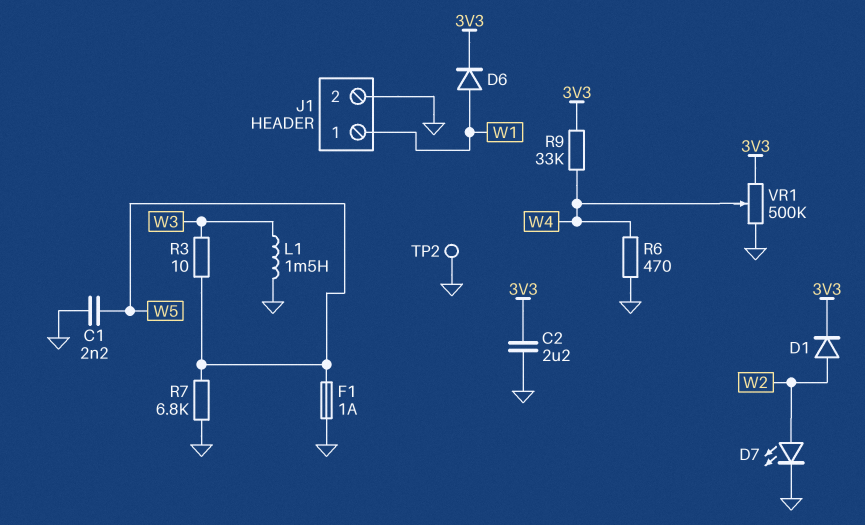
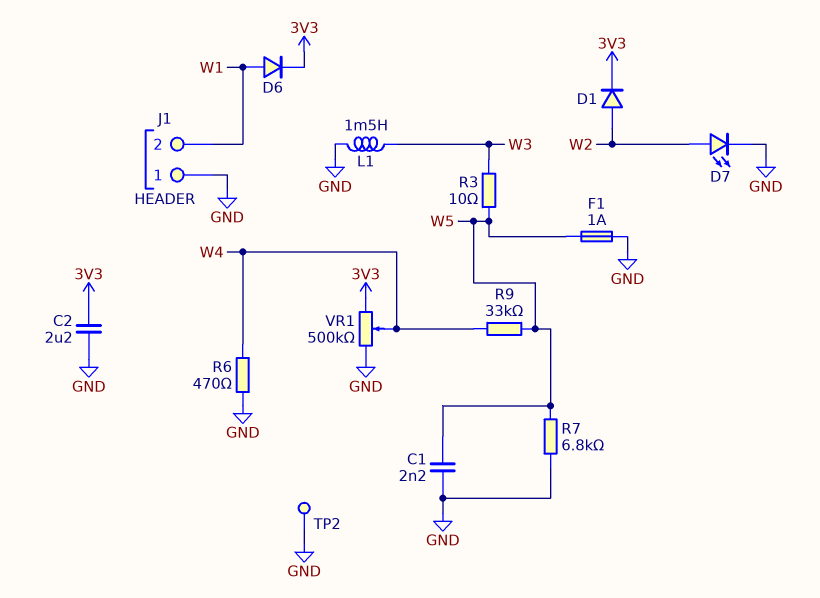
J1 pin 1: W1 -> GND
J1 pin 2: GND -> W1
R9: 33k (3V3, W4) -> 33k (W4, W5)

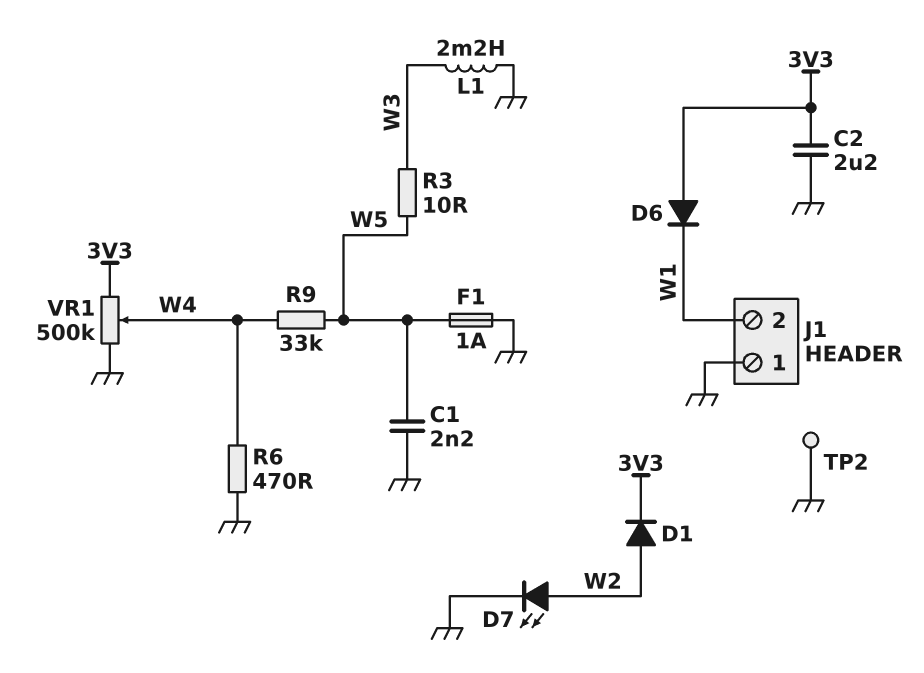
D6: diode (A W1, K 3V3) -> diode (A 3V3, K W1)
L1: 1.5mH (GND, W3) -> 2.2mH (GND, W3)
R7: 6.8k (GND, W5) -> none

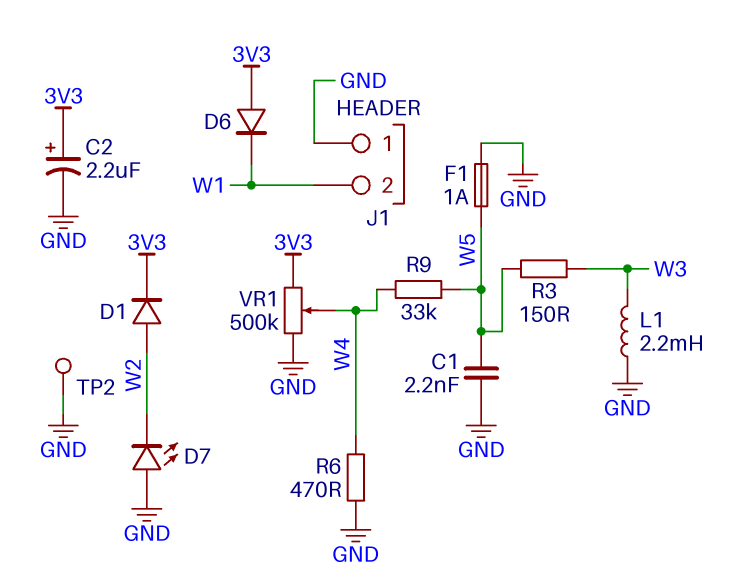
C2: 2.2uF (3V3, GND) -> 2.2uF (plus 3V3, minus GND)
D7: LED (A W2, K GND) -> LED (A GND, K W2)
R3: 10 (W3, W5) -> 150 (W3, W5)

